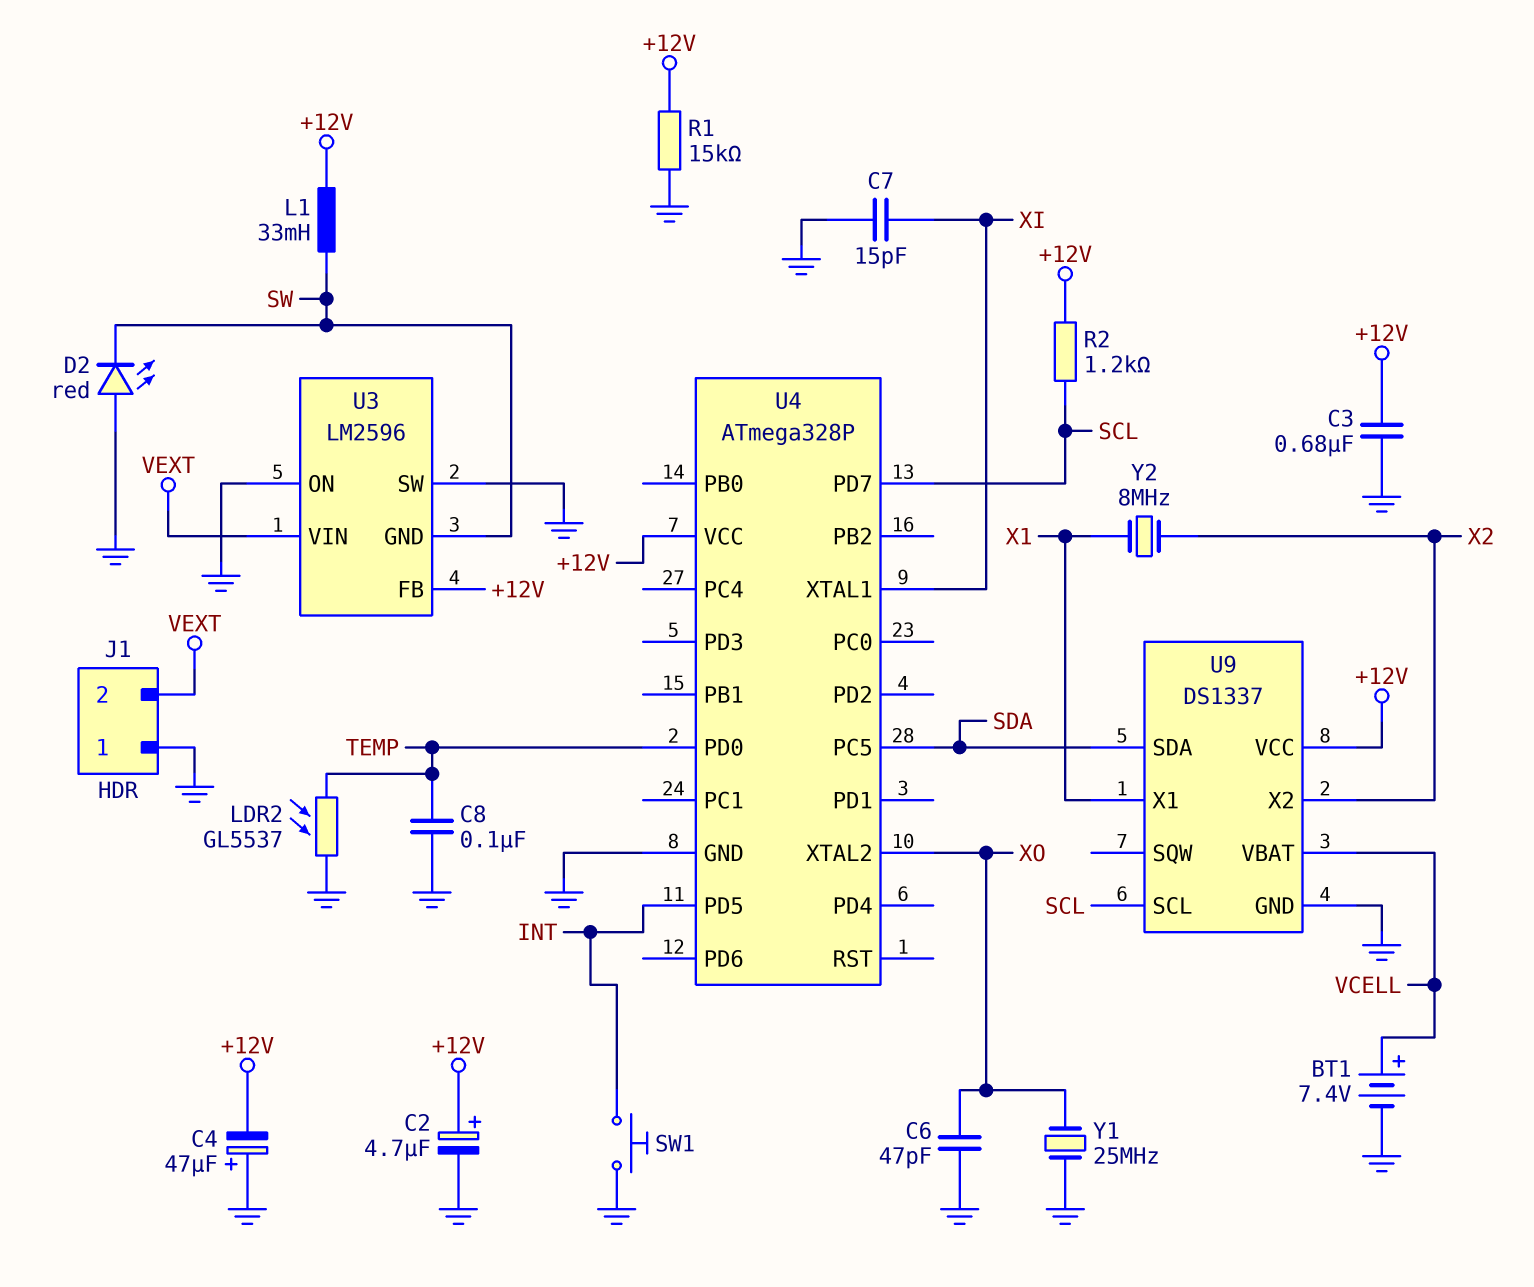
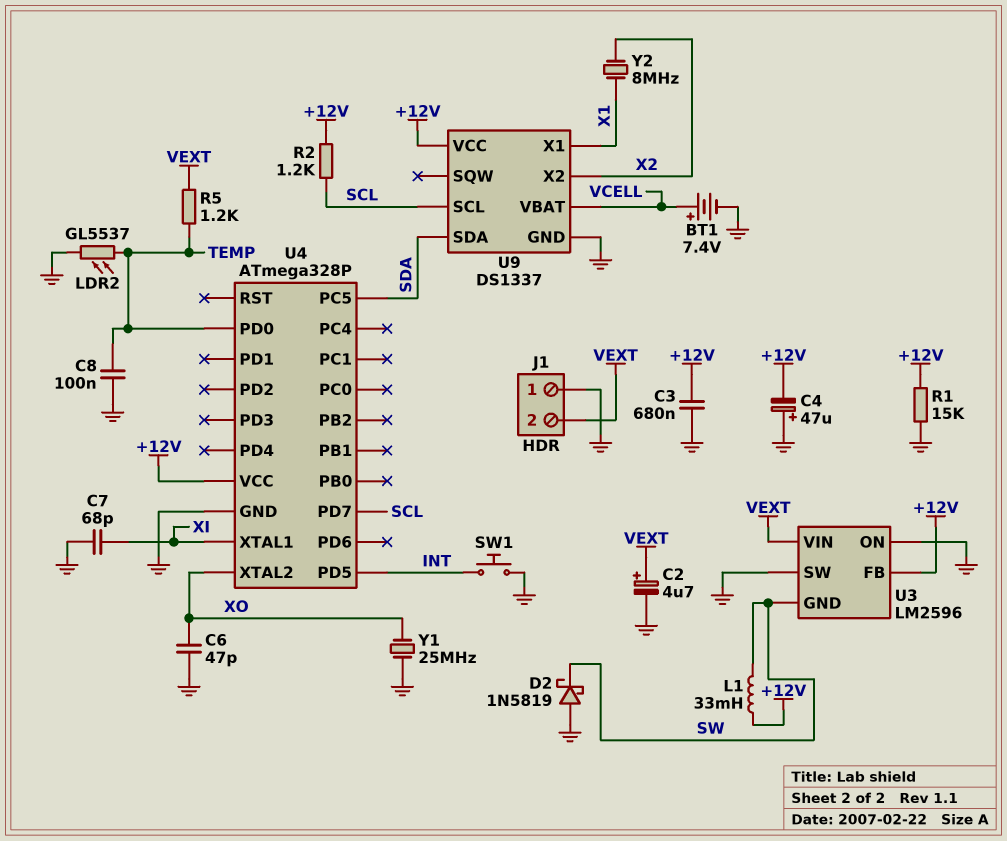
C2: 4.7uF (plus +12V, minus GND) -> 4.7uF (plus VEXT, minus GND)
C7: 15pF (GND, XI) -> 68pF (GND, XI)
D2: LED red (A GND, K SW) -> schottky 1N5819 (A GND, K SW)
R5: none -> 1.2k (TEMP, VEXT)

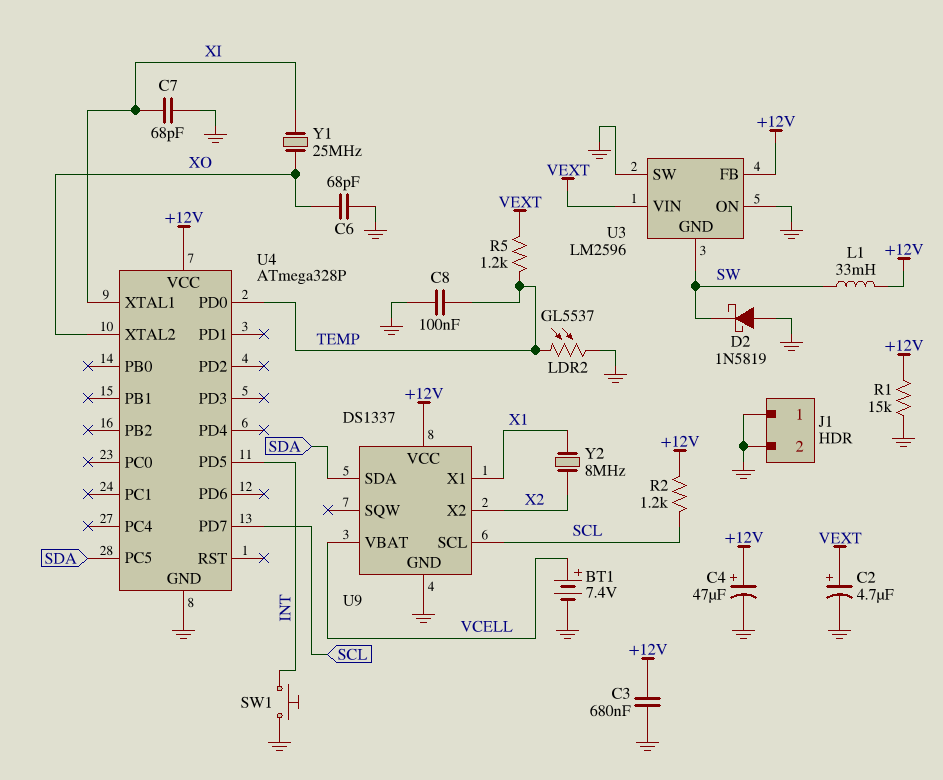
C4: 47uF (plus GND, minus +12V) -> 47uF (plus +12V, minus GND)
C6: 47pF (GND, XO) -> 68pF (GND, XO)
J1 pin 2: VEXT -> GND
Y1: 25MHz (GND, XO) -> 25MHz (XI, XO)

